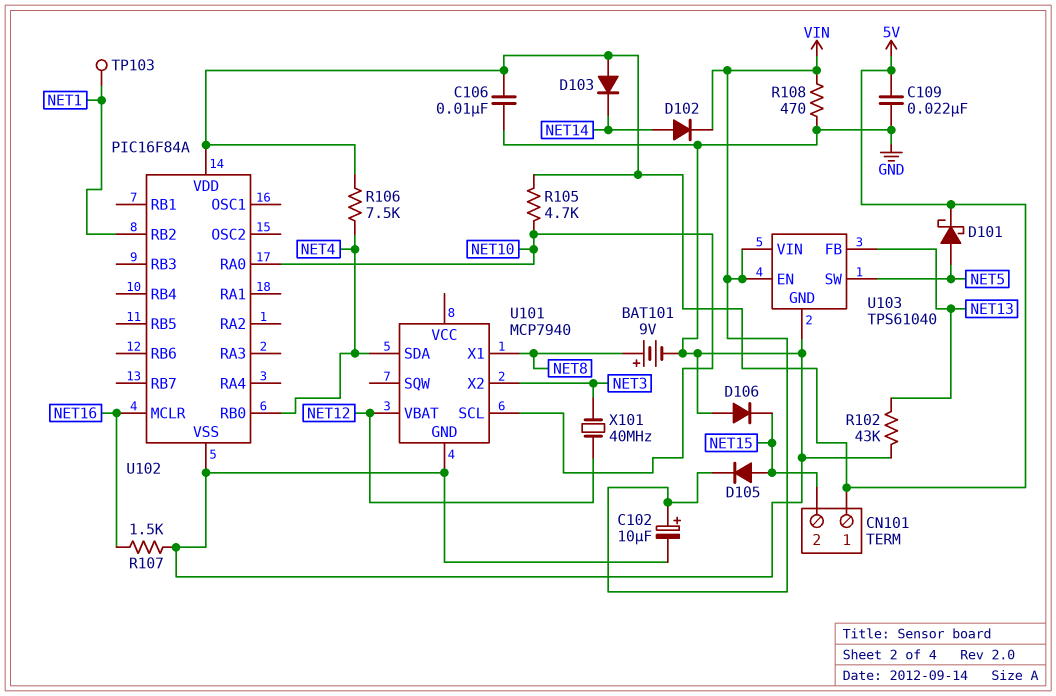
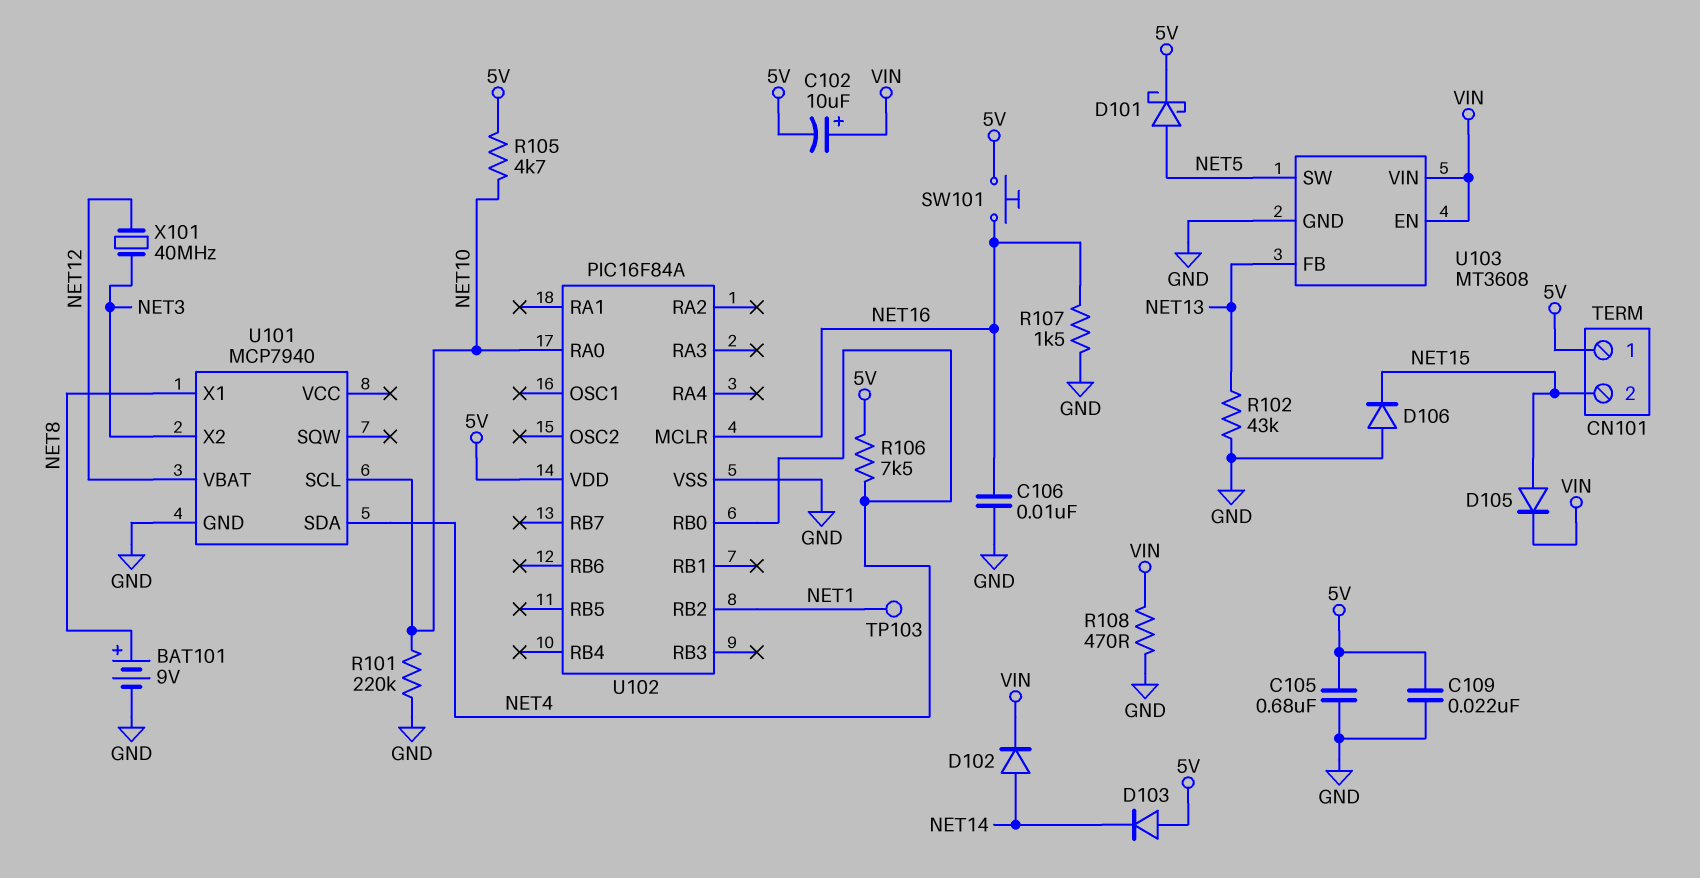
C102: 10uF (plus VIN, minus GND) -> 10uF (plus VIN, minus 5V)
C105: none -> 680nF (5V, GND)
C106: 10nF (5V, GND) -> 10nF (GND, NET16)
R101: none -> 220k (GND, NET10)
SW101: none -> button (5V, NET16)
U103: TPS61040 -> MT3608

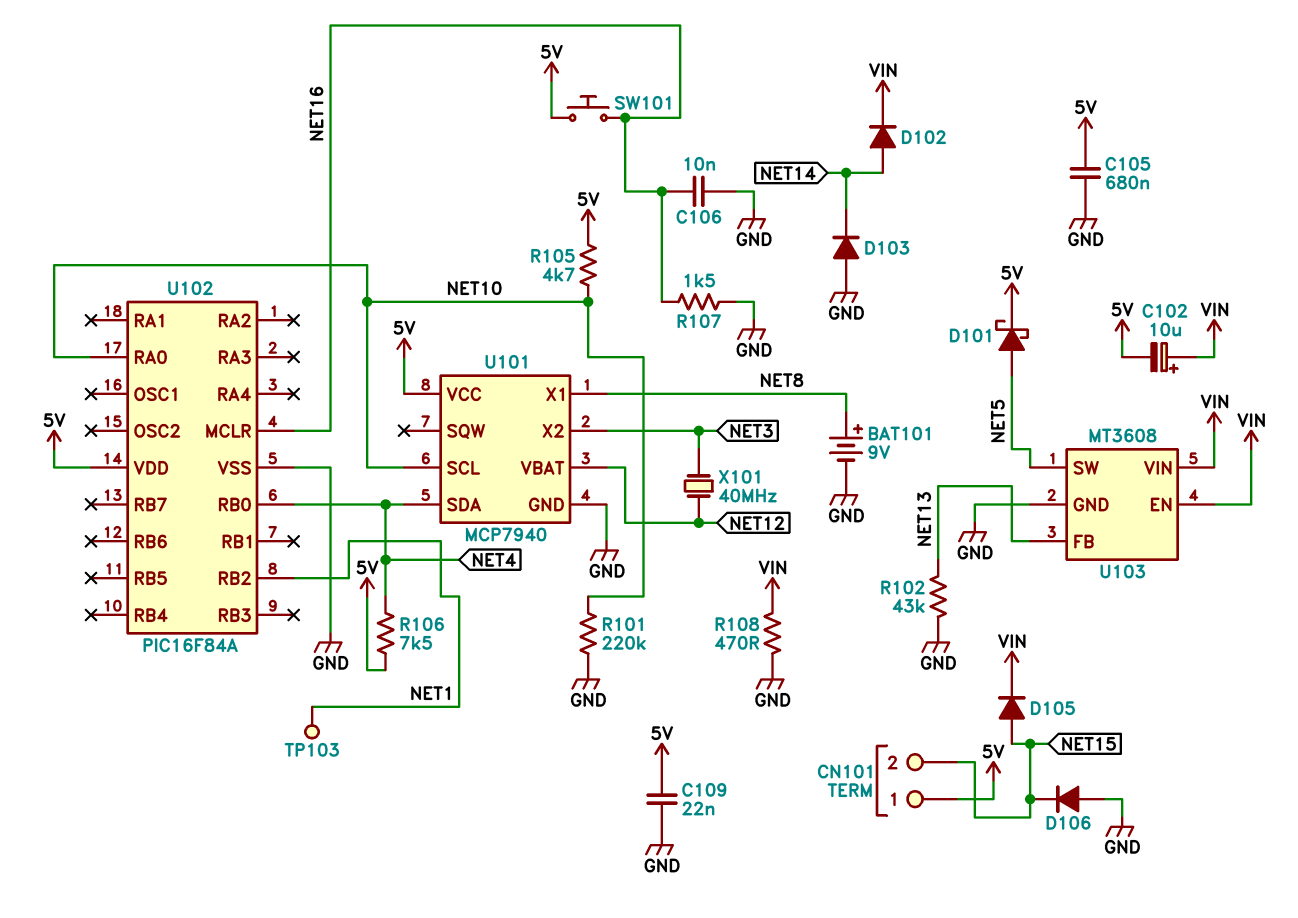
D103: diode (A 5V, K NET14) -> diode (A GND, K NET14)
U101 pin VCC: none -> 5V

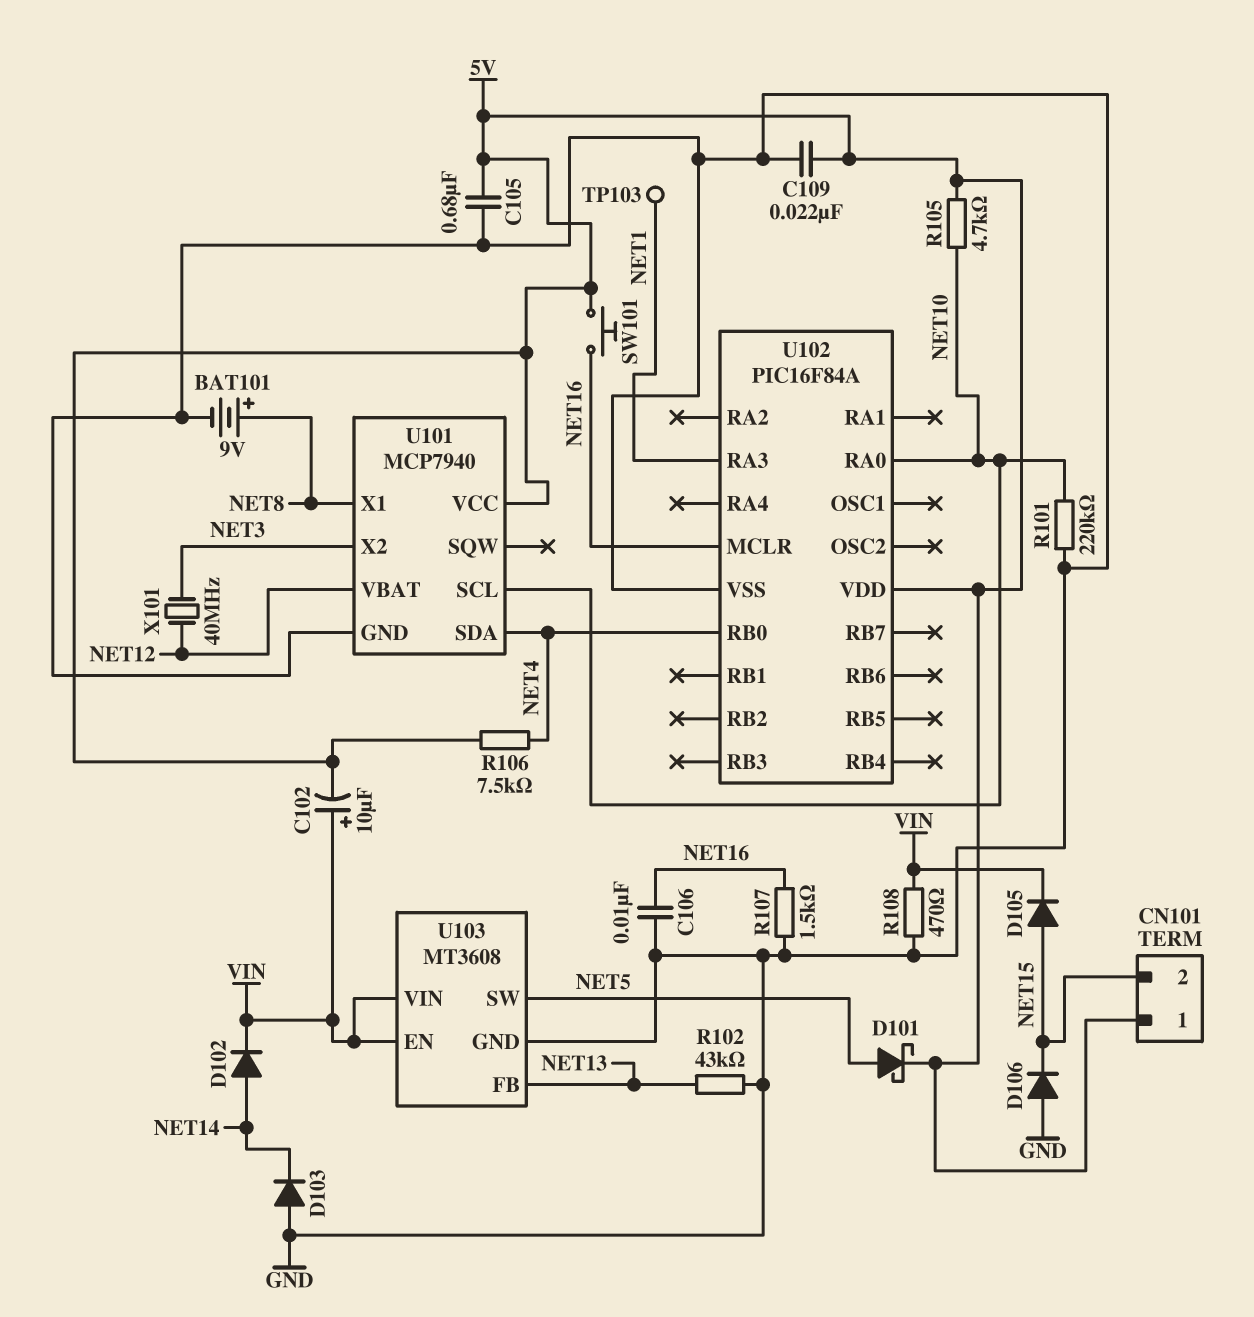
U102 pin RA3: none -> NET1
U102 pin RB2: NET1 -> none

